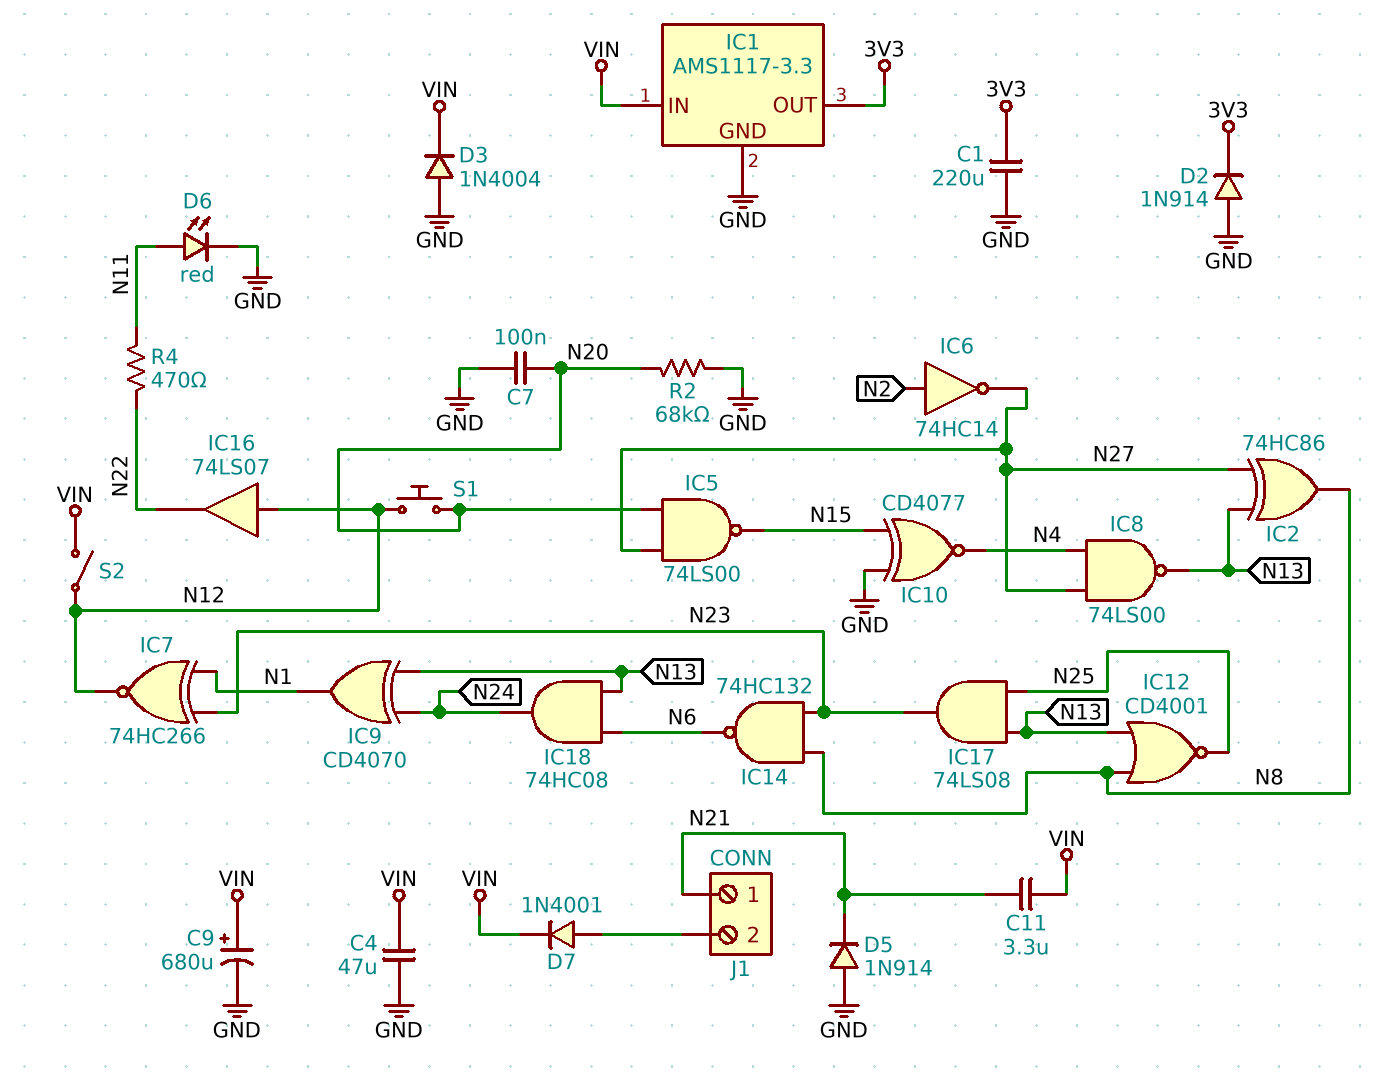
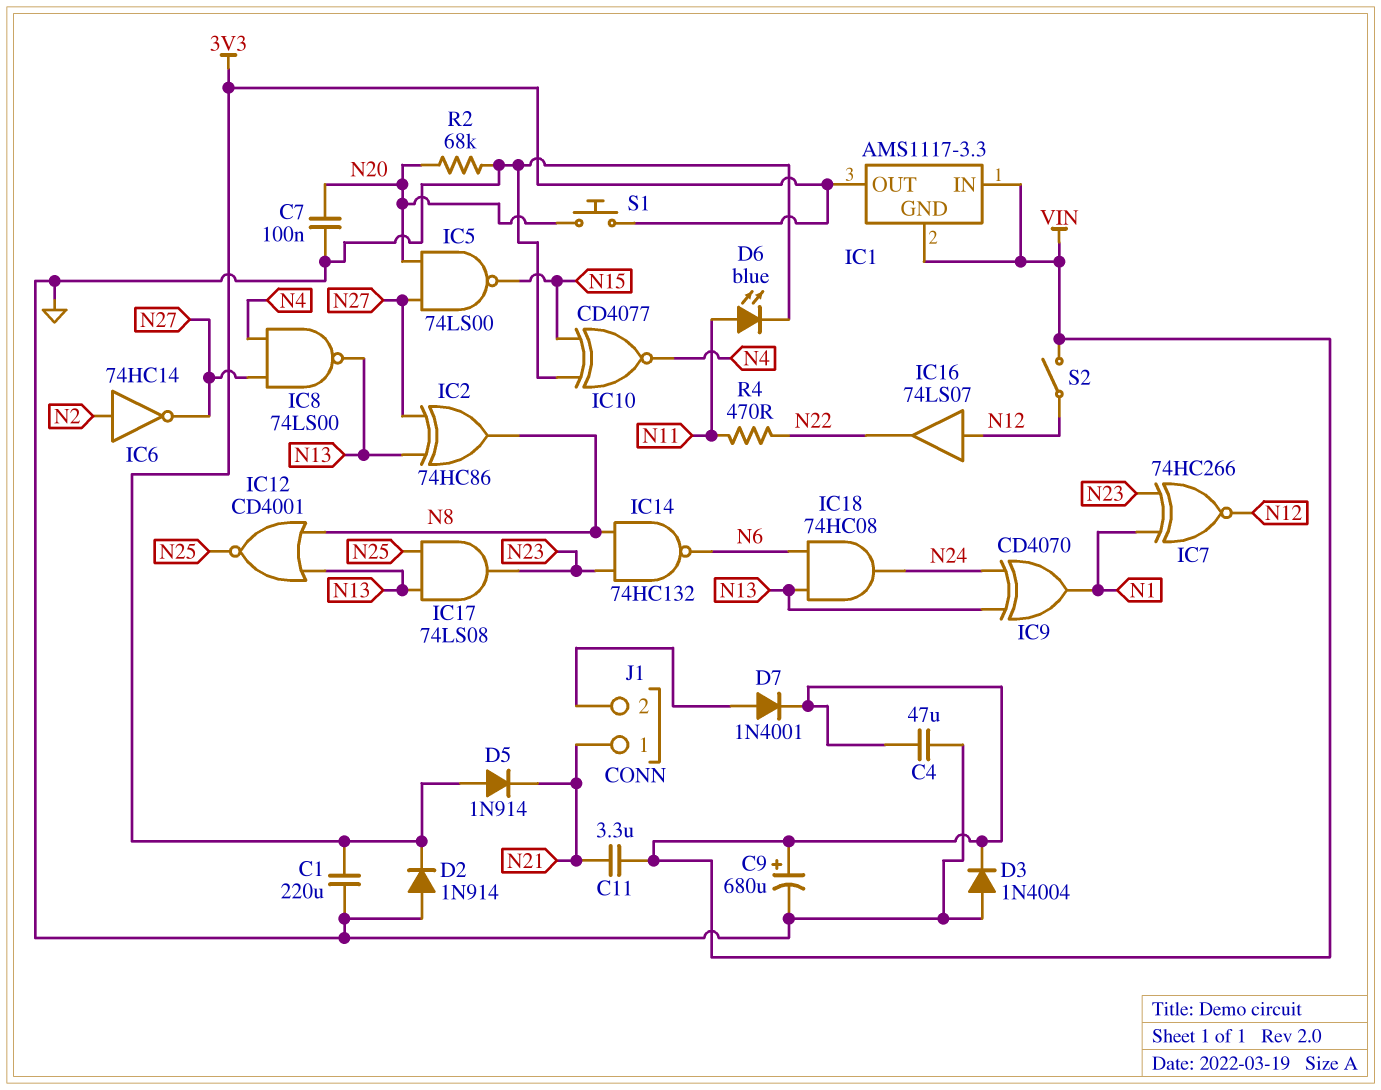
D5: diode 1N914 (A GND, K N21) -> diode 1N914 (A 3V3, K N21)
D6: LED red (A N11, K GND) -> LED blue (A N11, K GND)
IC1 pin GND: GND -> VIN
S1: button (N12, N20) -> button (3V3, N20)

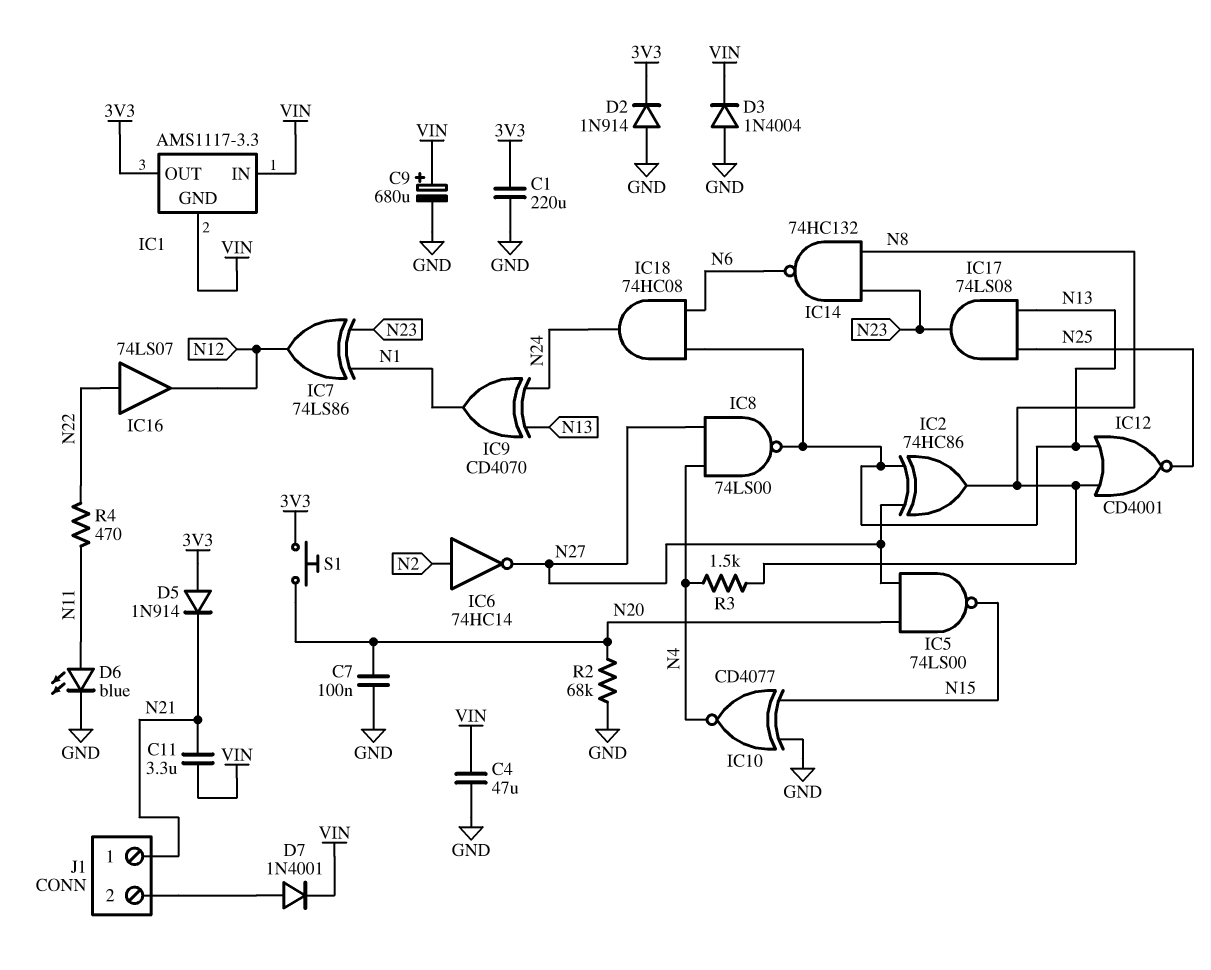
IC7: XNOR 74HC266 (in N1, in N23, out N12) -> XOR 74LS86 (in N1, in N23, out N12)
IC16: buffer 74LS07 (in N12, out N22) -> buffer 74LS07 (in N22, out N12)
R3: none -> 1.5k (N4, N8)
S2: switch (N12, VIN) -> none

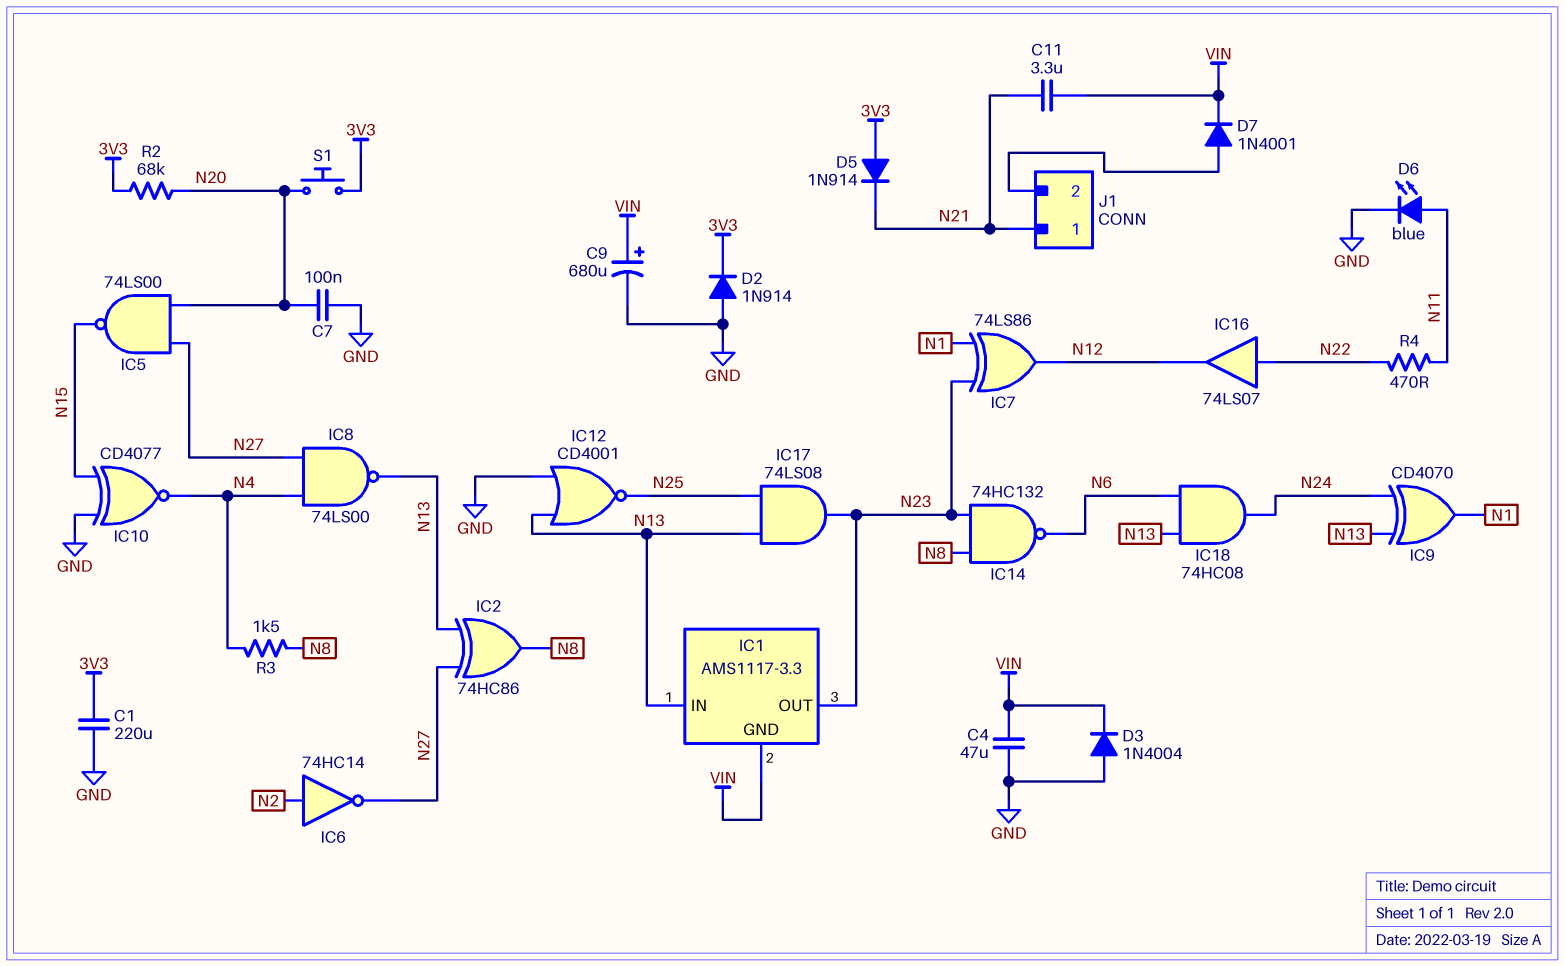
IC1 pin IN: VIN -> N13
IC1 pin OUT: 3V3 -> N23
IC12: NOR CD4001 (in N8, in N13, out N25) -> NOR CD4001 (in GND, in N13, out N25)
R2: 68k (GND, N20) -> 68k (3V3, N20)

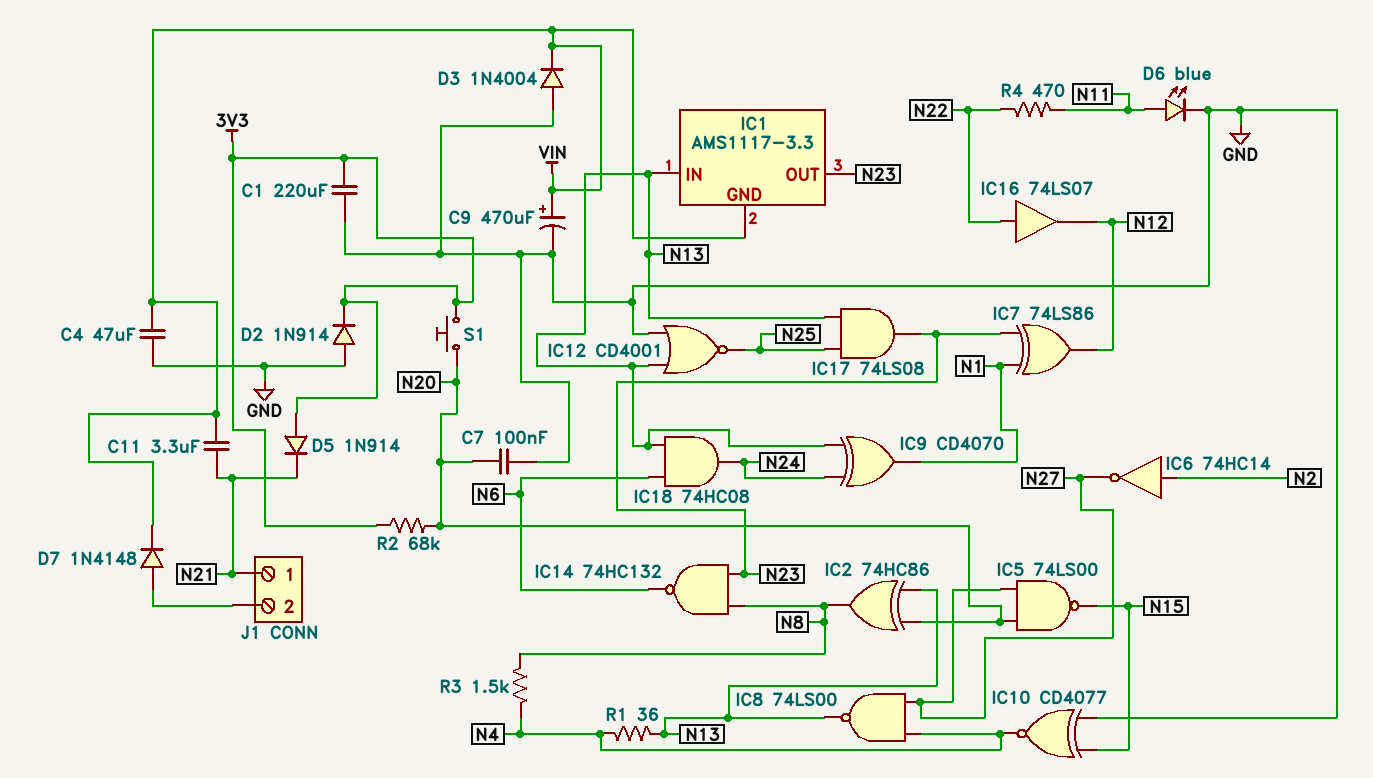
C9: 680uF (plus VIN, minus GND) -> 470uF (plus VIN, minus GND)
D7: diode 1N4001 (A J1/2, K VIN) -> diode 1N4148 (A J1/2, K VIN)
IC2: XOR 74HC86 (in N13, in N27, out N8) -> XOR 74HC86 (in N13, in N20, out N8)
R1: none -> 36 (N4, N13)

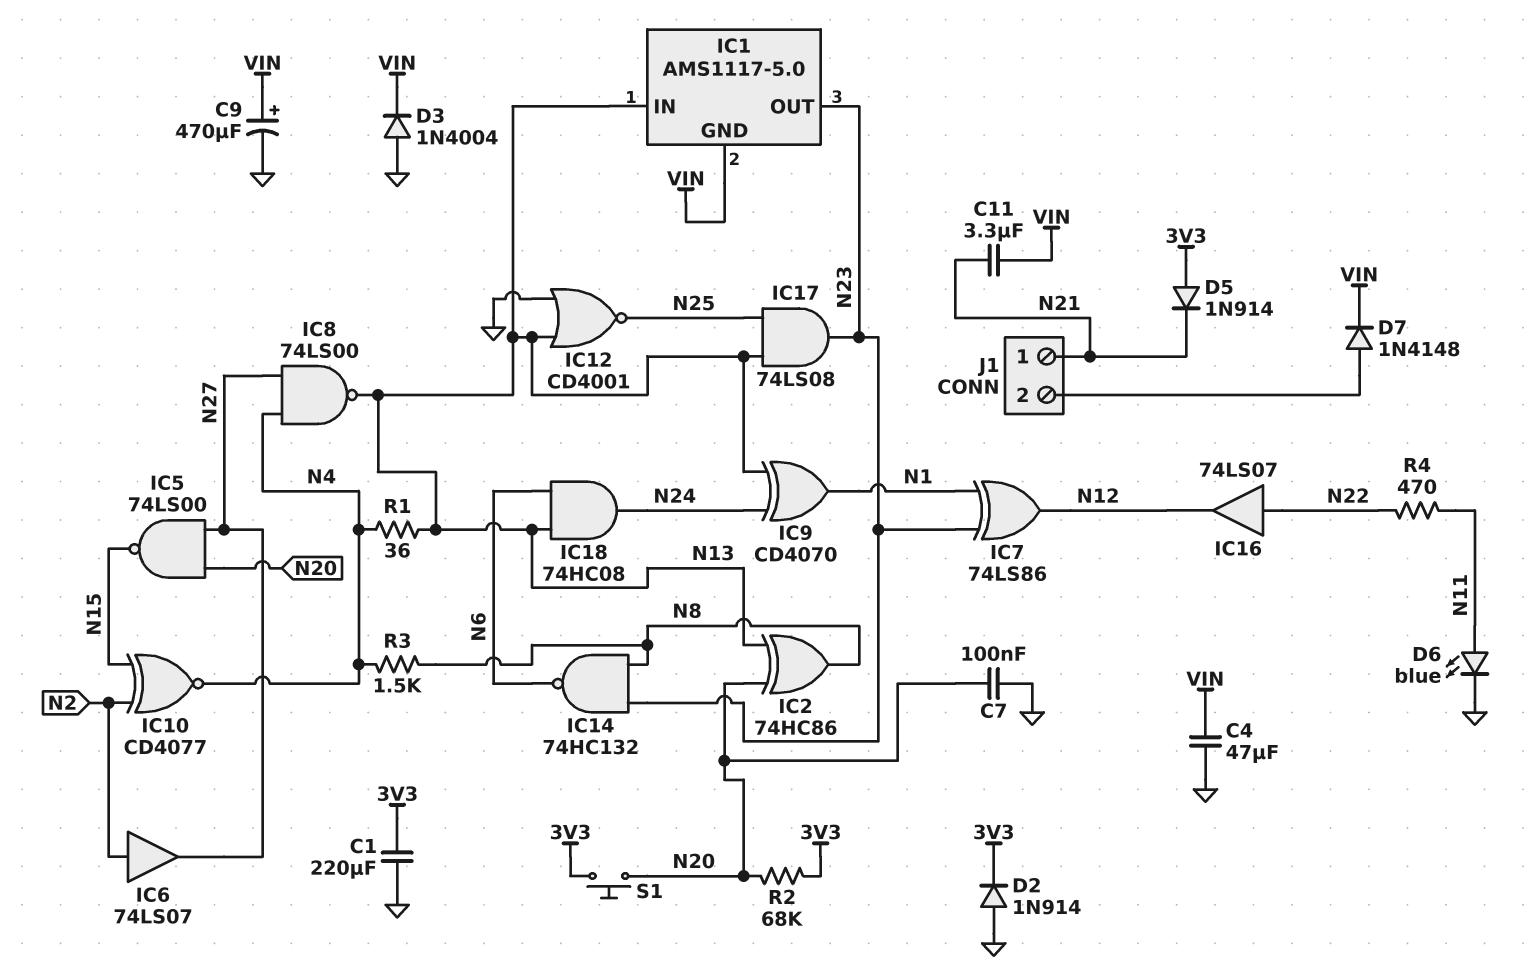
IC1: AMS1117-3.3 -> AMS1117-5.0
IC6: NOT 74HC14 (in N2, out N27) -> buffer 74LS07 (in N2, out N27)
IC10: XNOR CD4077 (in GND, in N15, out N4) -> XNOR CD4077 (in N2, in N15, out N4)

